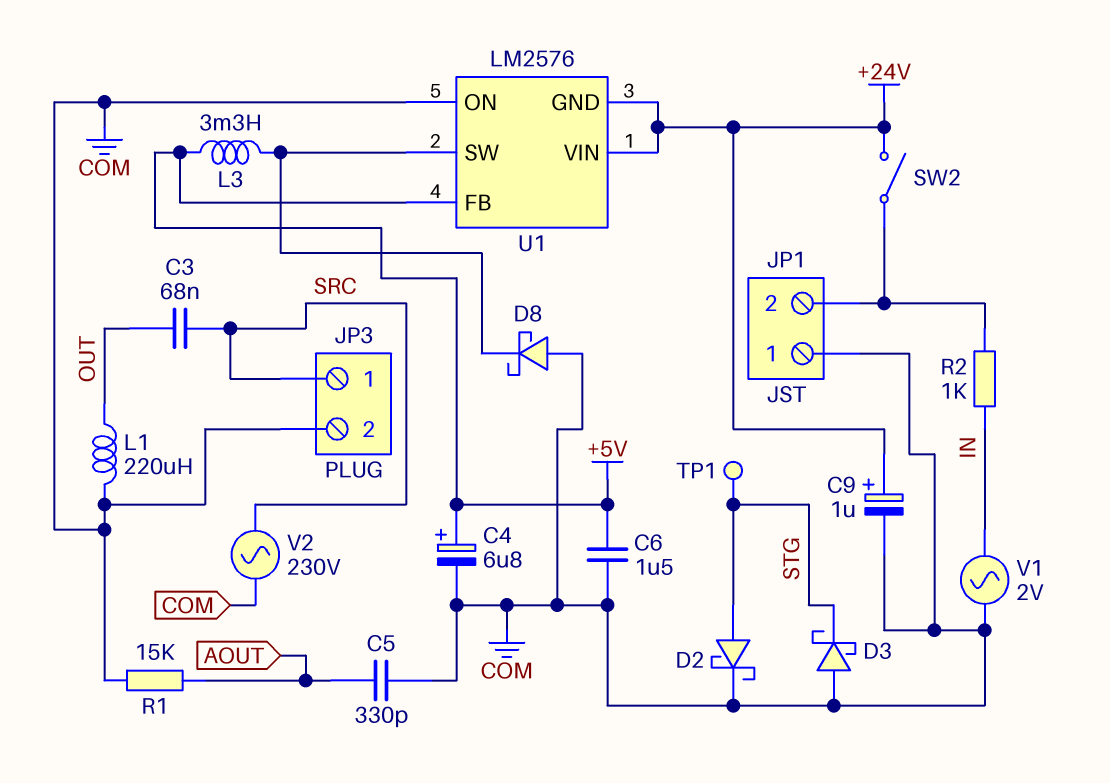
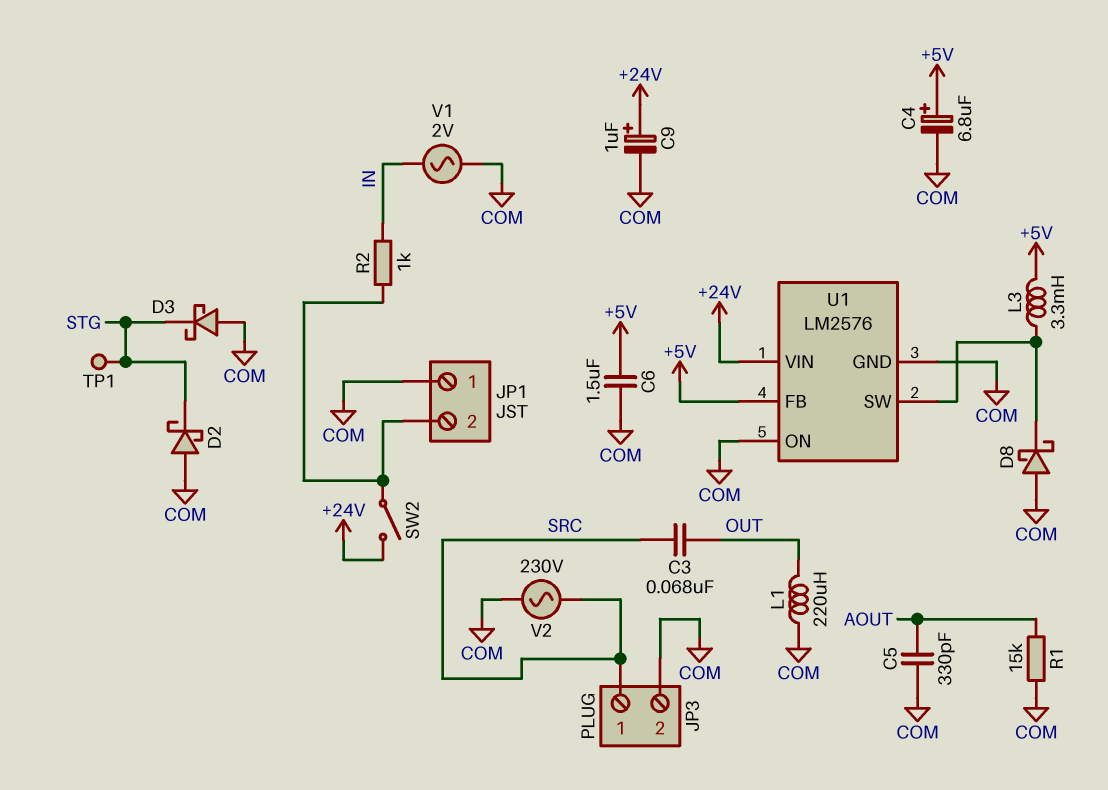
D2: schottky (A STG, K COM) -> schottky (A COM, K STG)
U1 pin GND: +24V -> COM

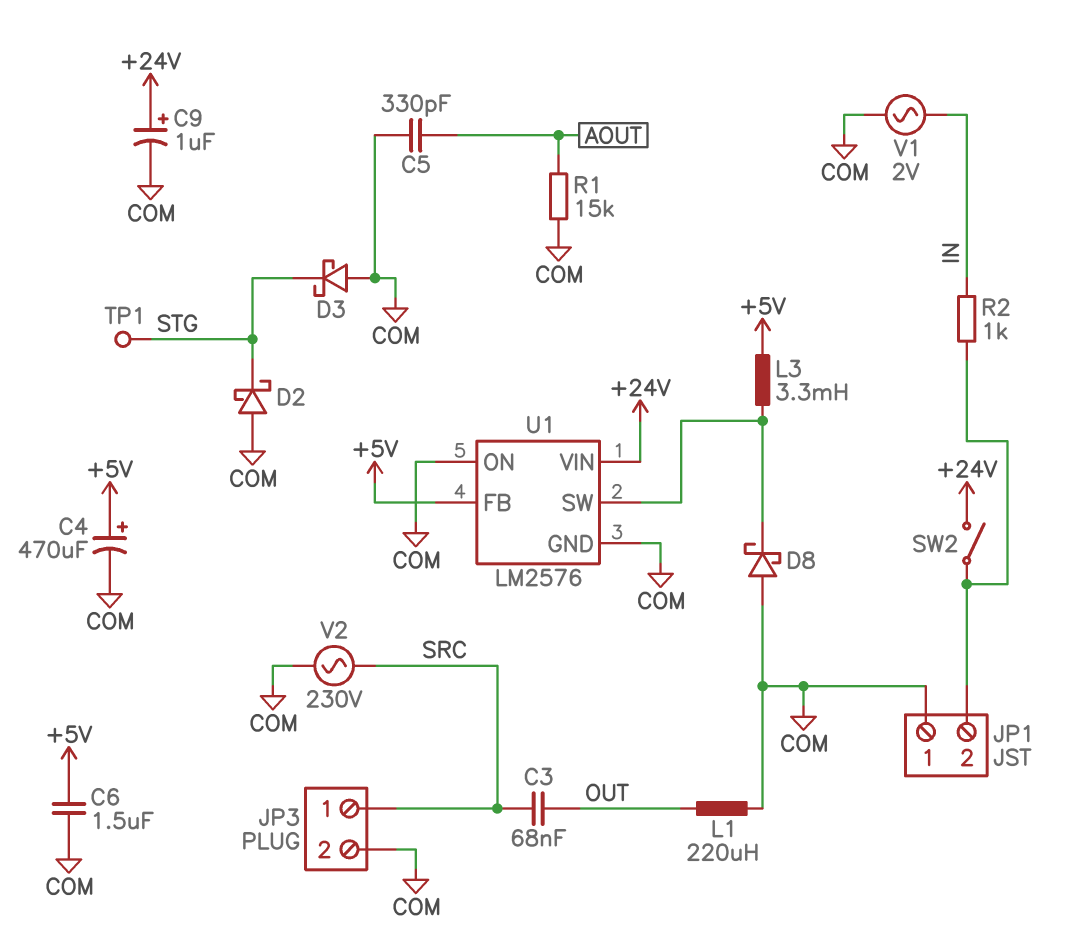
C4: 6.8uF (plus +5V, minus COM) -> 470uF (plus +5V, minus COM)

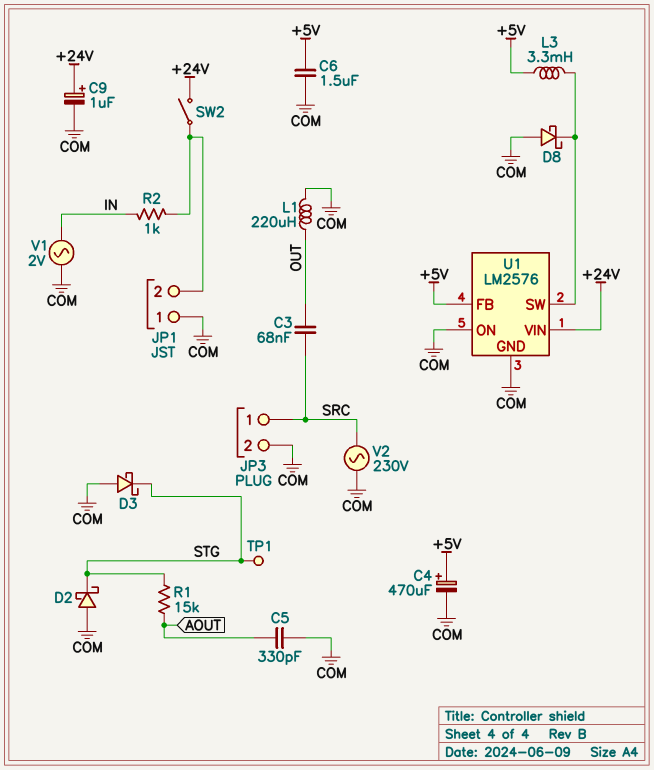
R1: 15k (AOUT, COM) -> 15k (AOUT, STG)

